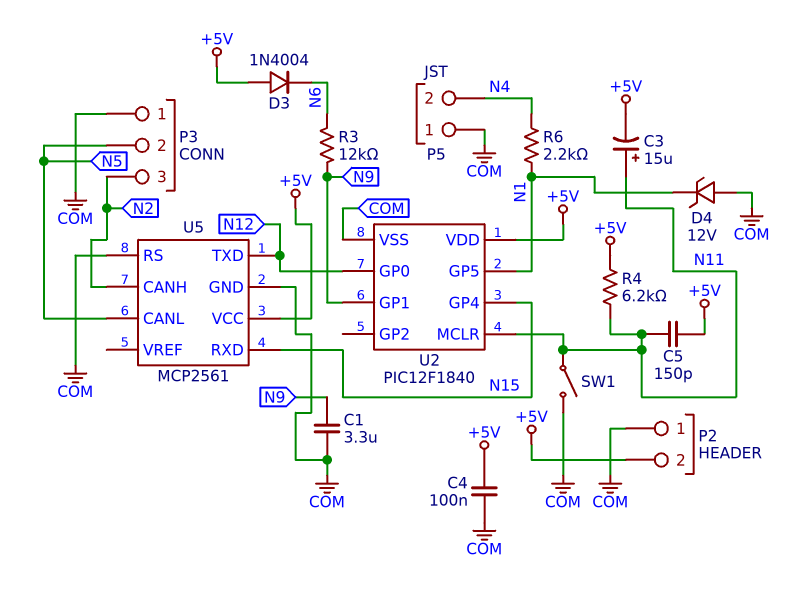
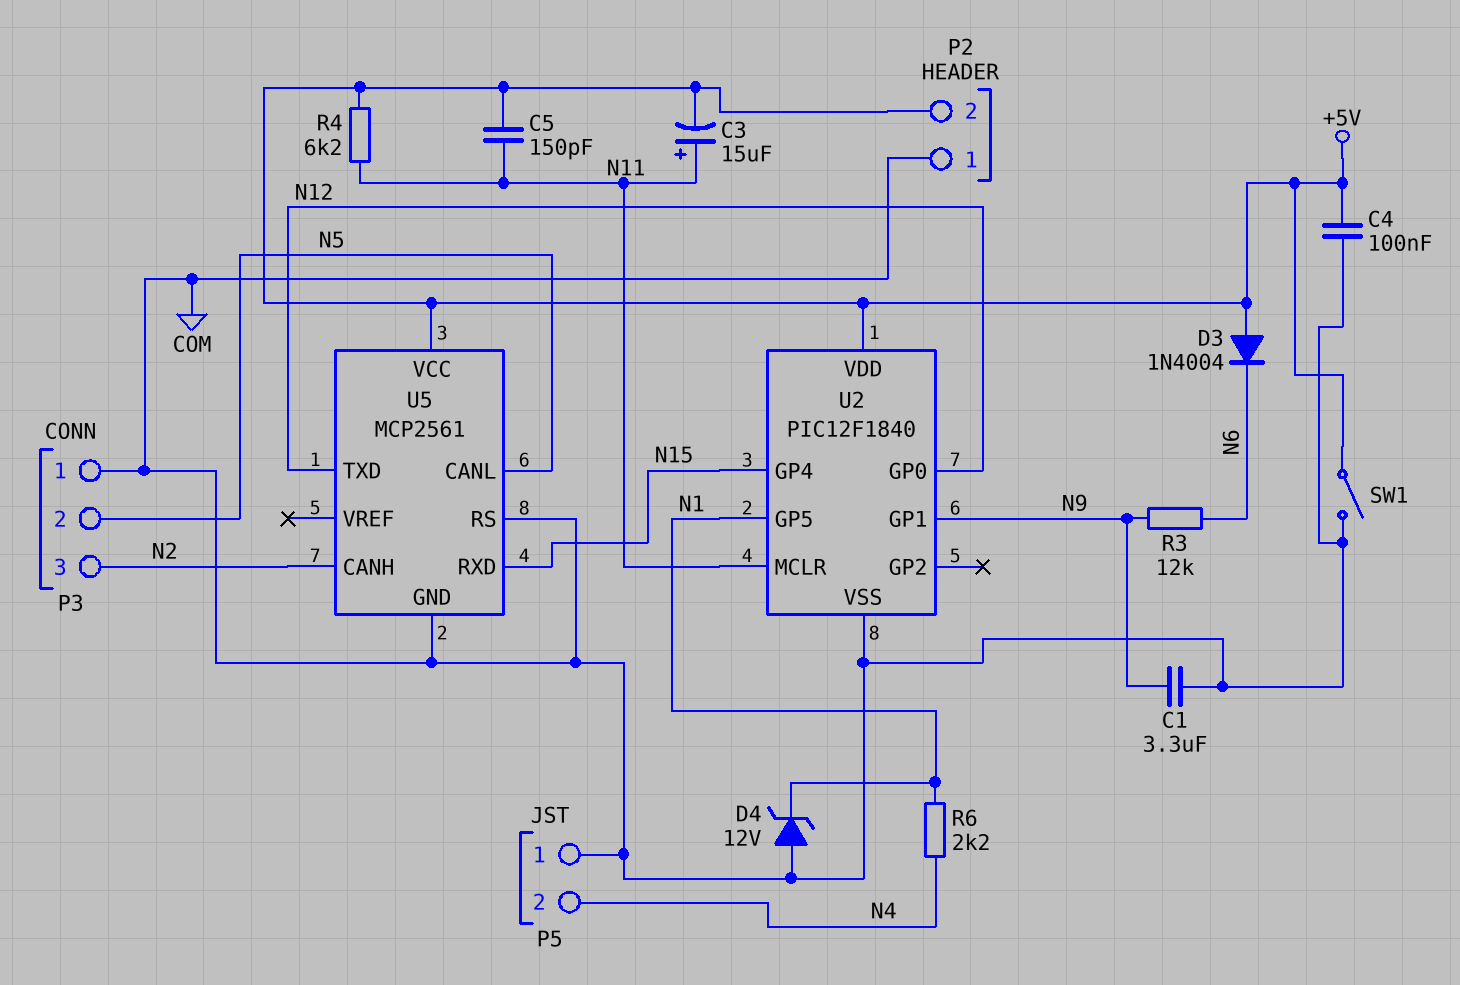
SW1: switch (COM, N11) -> switch (+5V, COM)

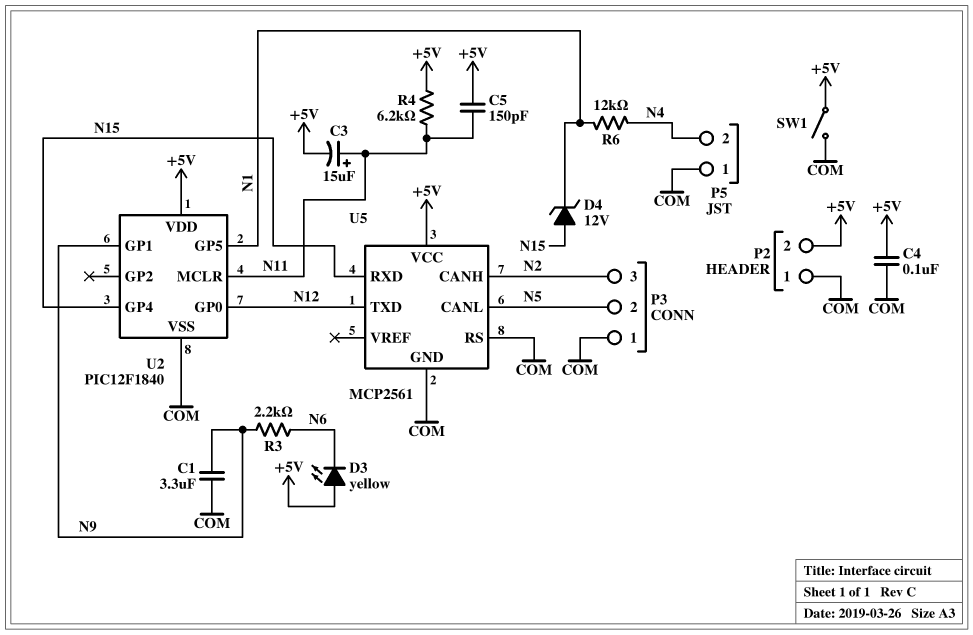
D3: diode 1N4004 (A +5V, K N6) -> LED yellow (A +5V, K N6)
D4: zener 12V (A COM, K N1) -> zener 12V (A N15, K N1)
R3: 12k (N6, N9) -> 2.2k (N6, N9)
R6: 2.2k (N1, N4) -> 12k (N1, N4)

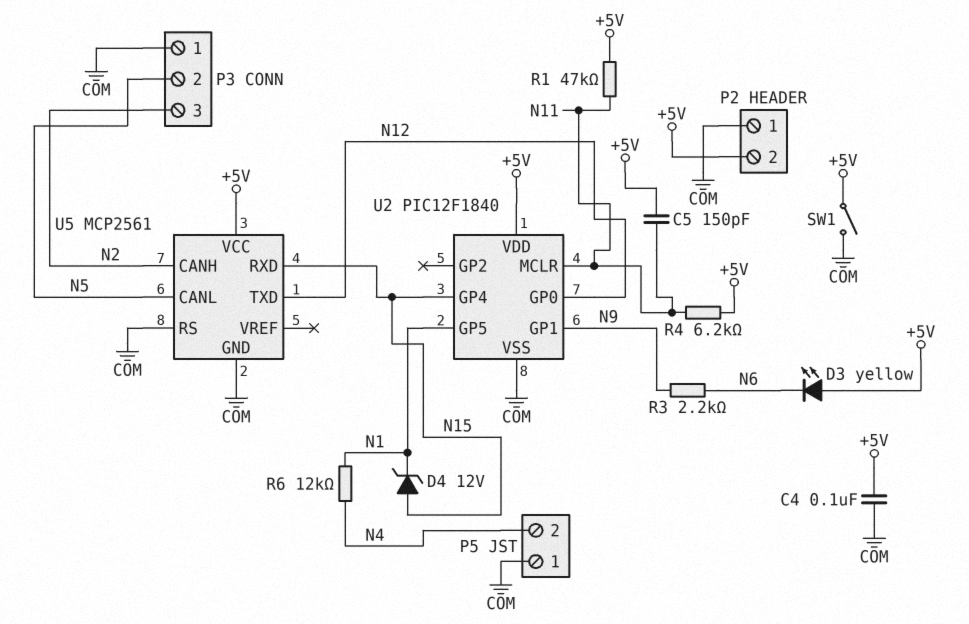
C1: 3.3uF (COM, N9) -> none
C3: 15uF (plus N11, minus +5V) -> none
R1: none -> 47k (+5V, N11)

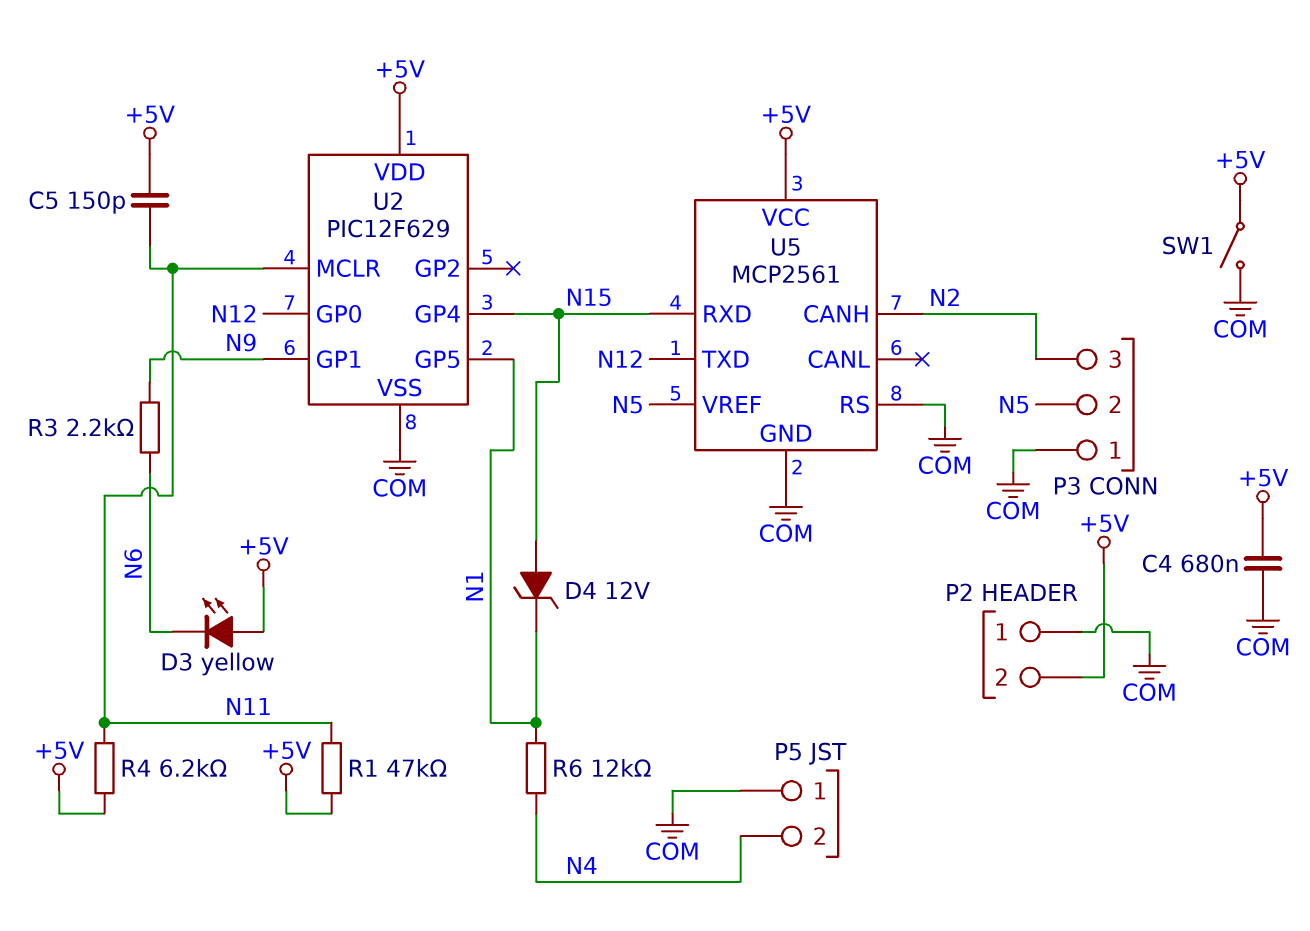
C4: 100nF (+5V, COM) -> 680nF (+5V, COM)
U2: PIC12F1840 -> PIC12F629
U5 pin CANL: N5 -> none
U5 pin VREF: none -> N5

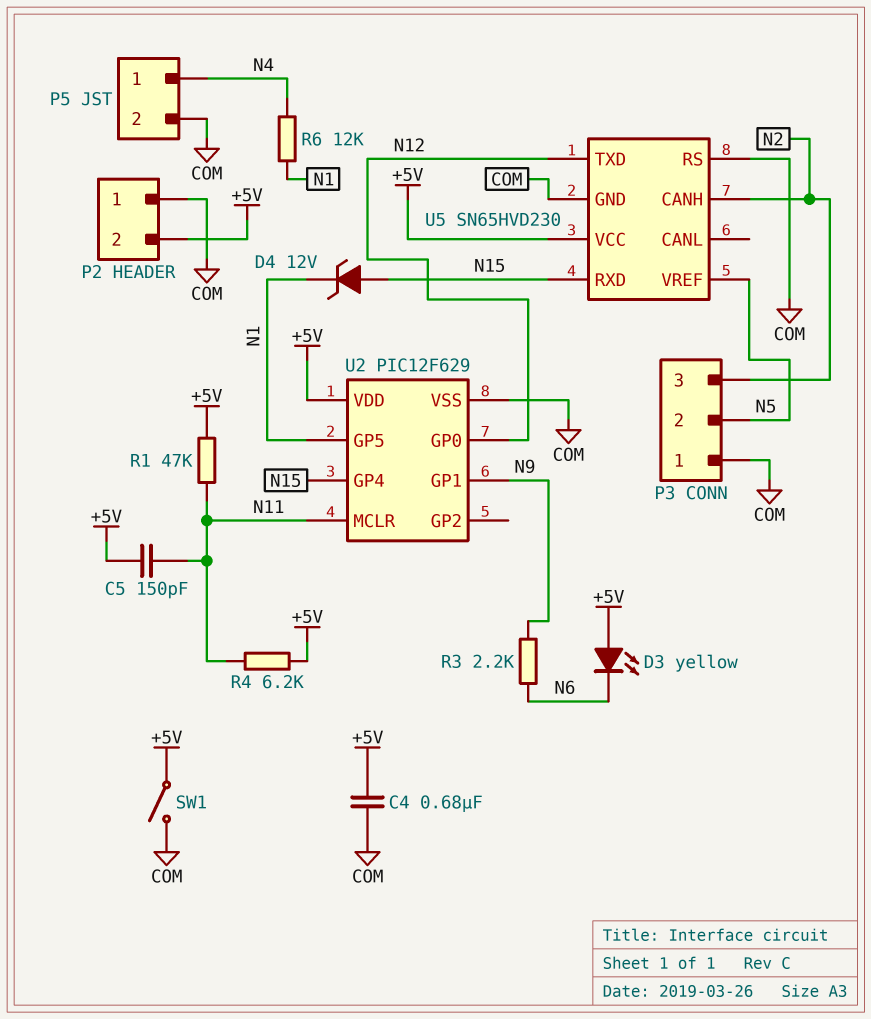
P5 pin 1: COM -> N4
P5 pin 2: N4 -> COM
U5: MCP2561 -> SN65HVD230

